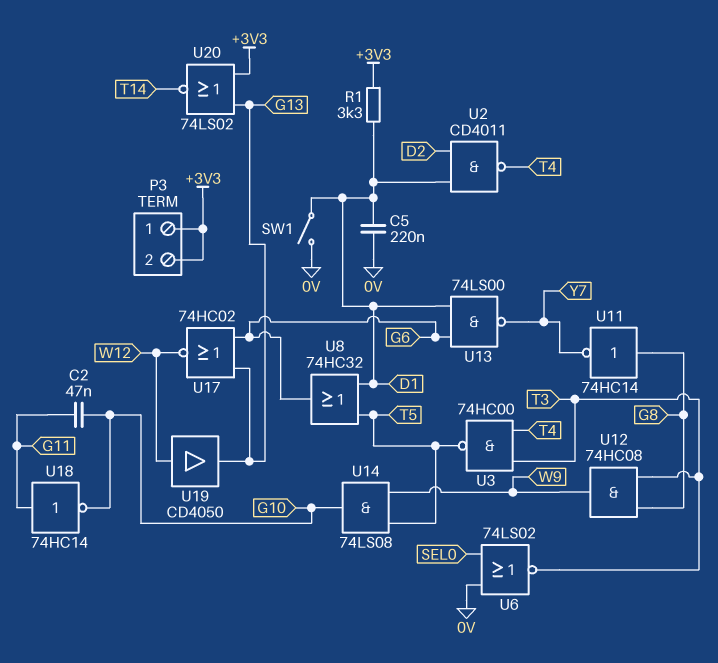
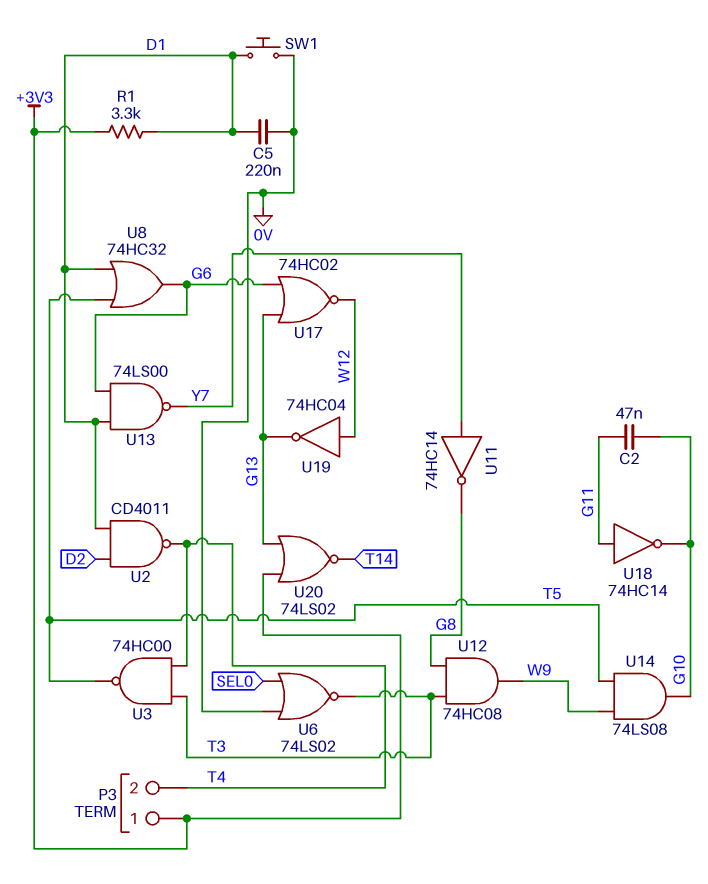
P3 pin 2: +3V3 -> T4
SW1: switch (0V, D1) -> button (0V, D1)
U11: NOT 74HC14 (in G8, out Y7) -> NOT 74HC14 (in Y7, out G8)
U19: buffer CD4050 (in W12, out G13) -> NOT 74HC04 (in W12, out G13)

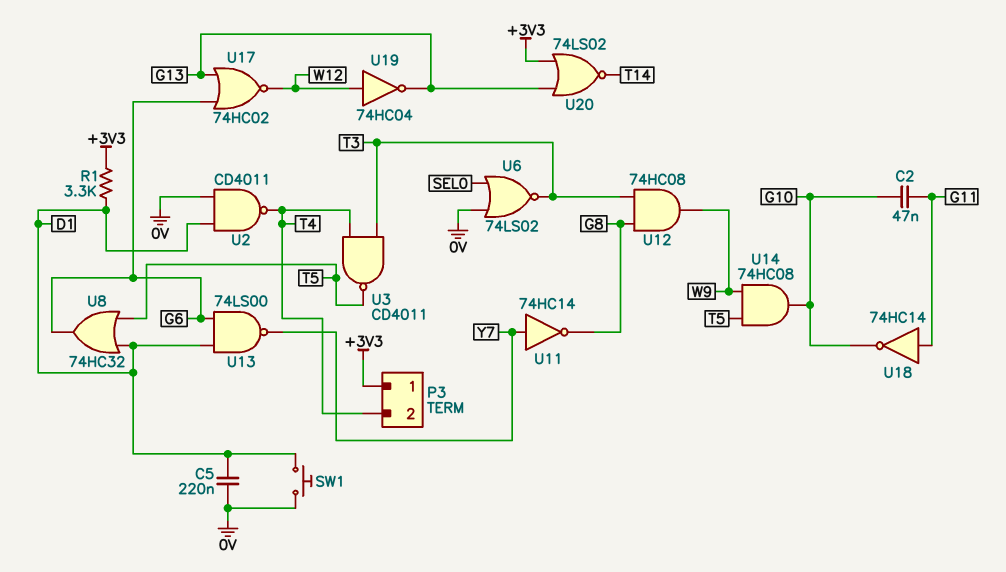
U2: NAND CD4011 (in D1, in D2, out T4) -> NAND CD4011 (in 0V, in D1, out T4)
U3: NAND 74HC00 (in T3, in T4, out T5) -> NAND CD4011 (in T3, in T4, out T5)
U14: AND 74LS08 (in T5, in W9, out G10) -> AND 74HC08 (in T5, in W9, out G10)

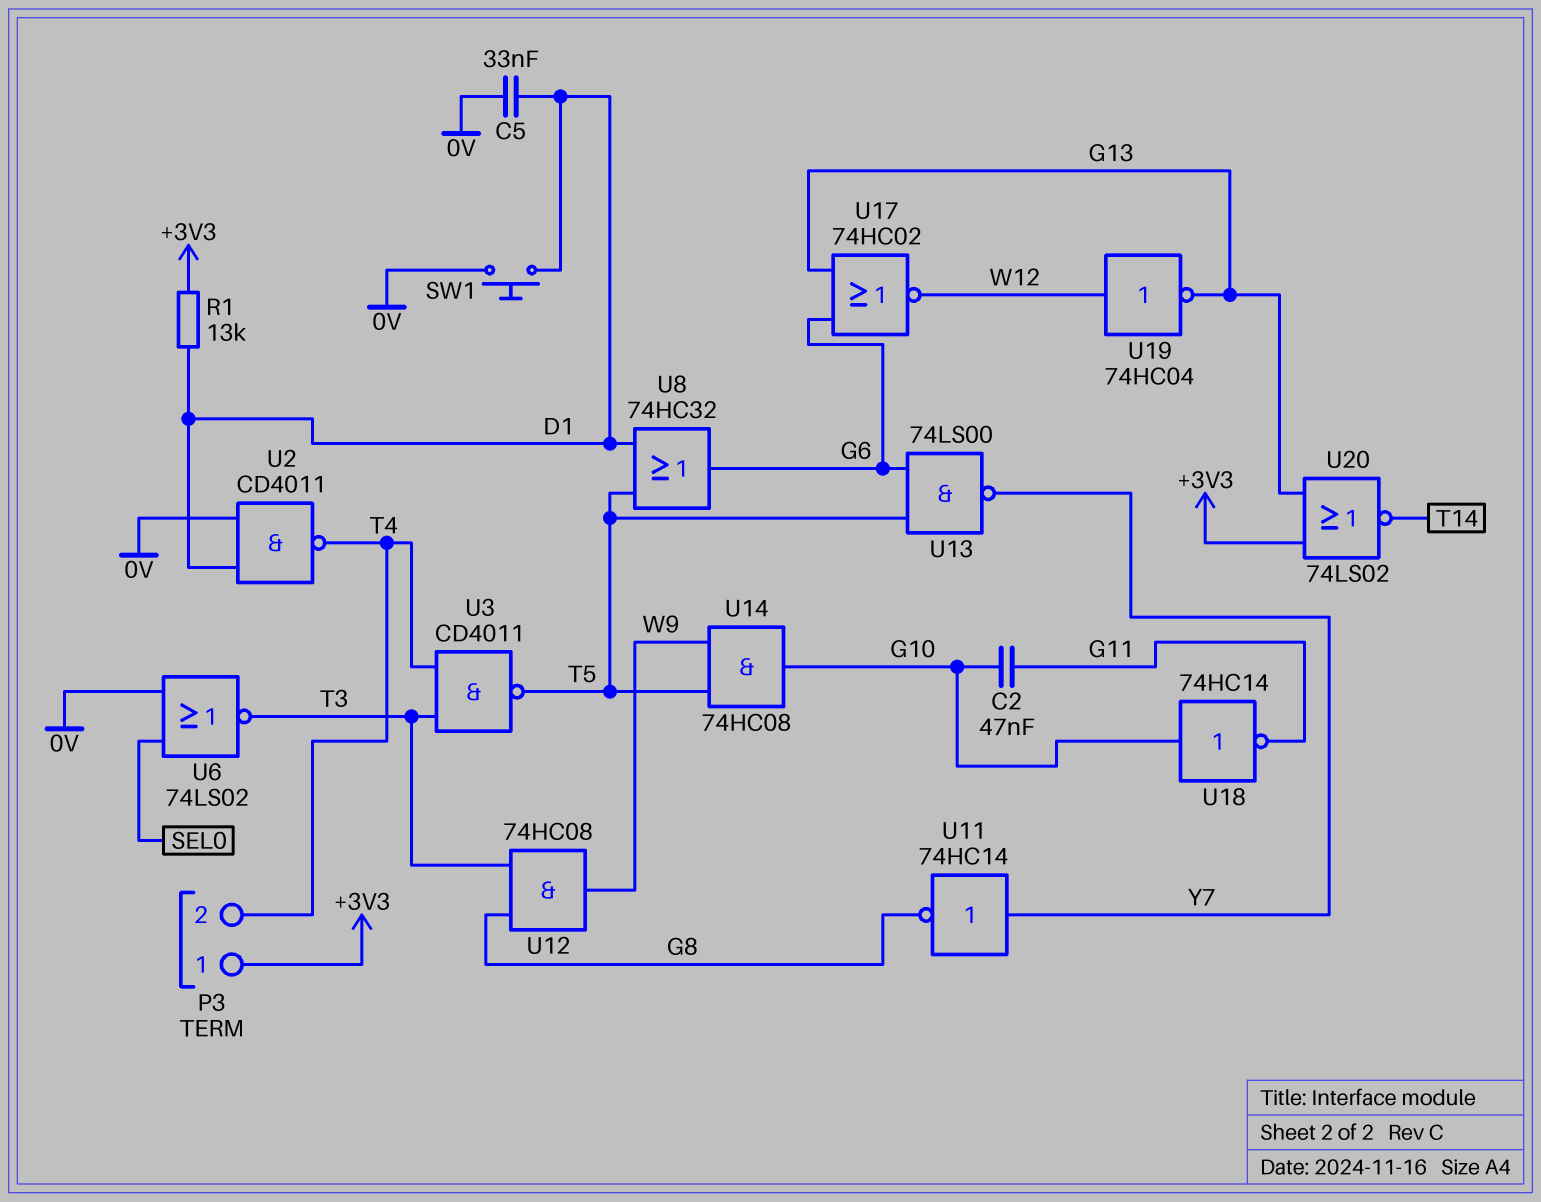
C5: 220nF (0V, D1) -> 33nF (0V, D1)
R1: 3.3k (+3V3, D1) -> 13k (+3V3, D1)
U13: NAND 74LS00 (in D1, in G6, out Y7) -> NAND 74LS00 (in G6, in T5, out Y7)
U18: NOT 74HC14 (in G11, out G10) -> NOT 74HC14 (in G10, out G11)

